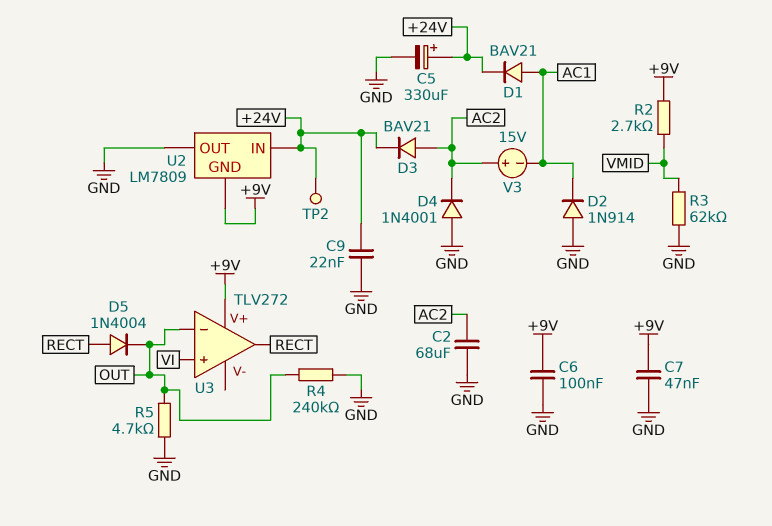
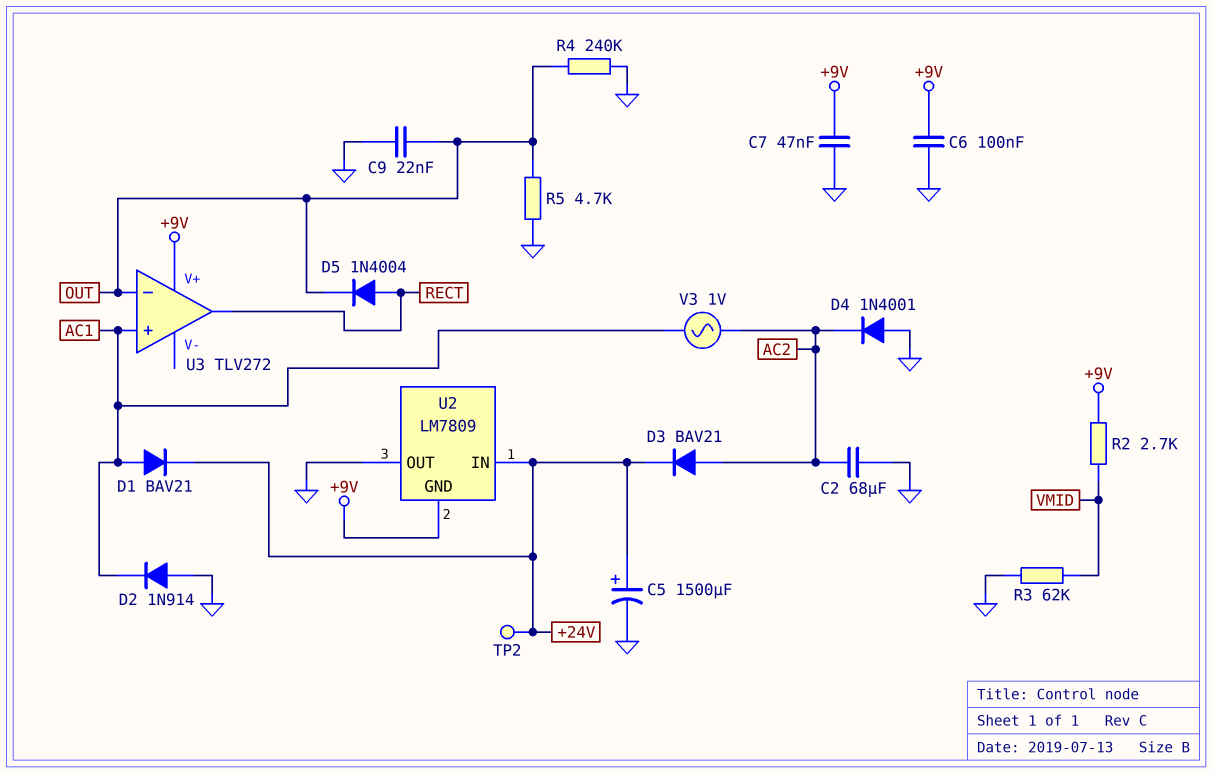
C5: 330uF (plus +24V, minus GND) -> 1500uF (plus +24V, minus GND)
C9: 22nF (+24V, GND) -> 22nF (GND, OUT)
U3 pin in+: VI -> AC1
V3: 15V (plus AC2, minus AC1) -> AC 1V (AC1, AC2)

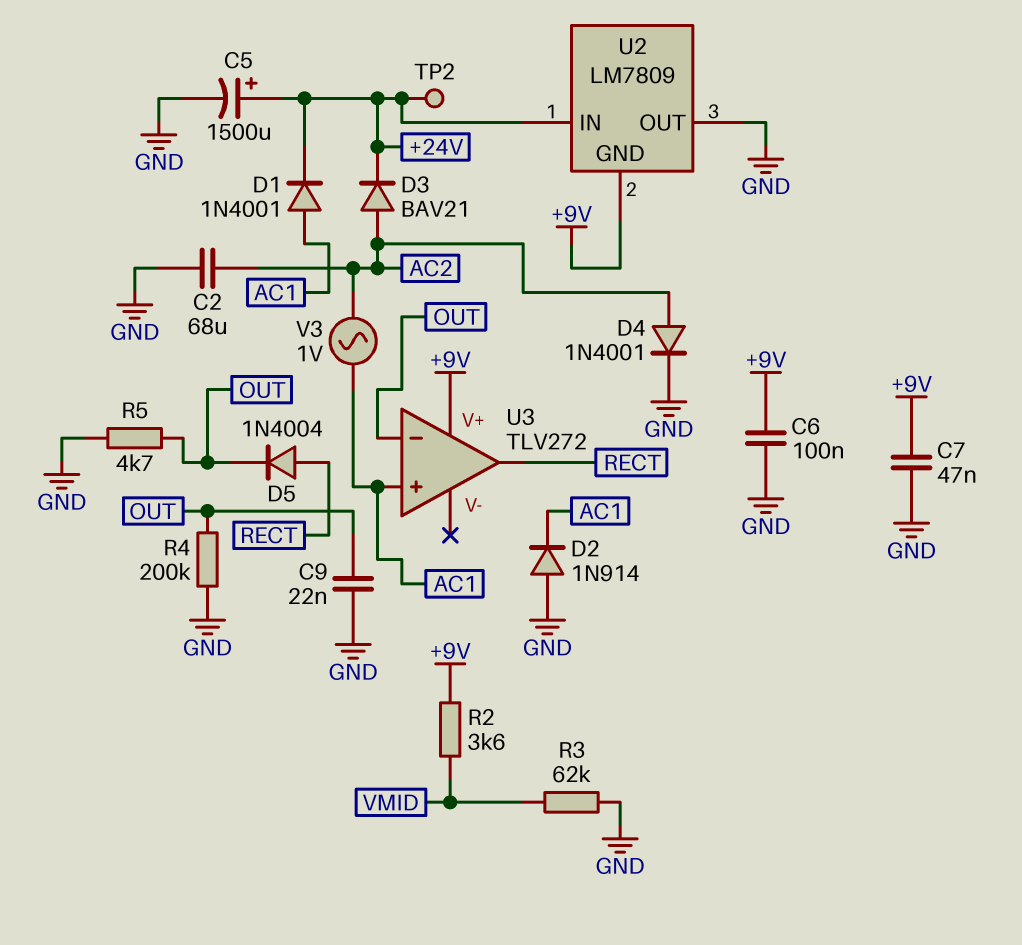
D1: diode BAV21 (A AC1, K +24V) -> diode 1N4001 (A AC1, K +24V)
D4: diode 1N4001 (A GND, K AC2) -> diode 1N4001 (A AC2, K GND)
R2: 2.7k (+9V, VMID) -> 3.6k (+9V, VMID)
R4: 240k (GND, OUT) -> 200k (GND, OUT)

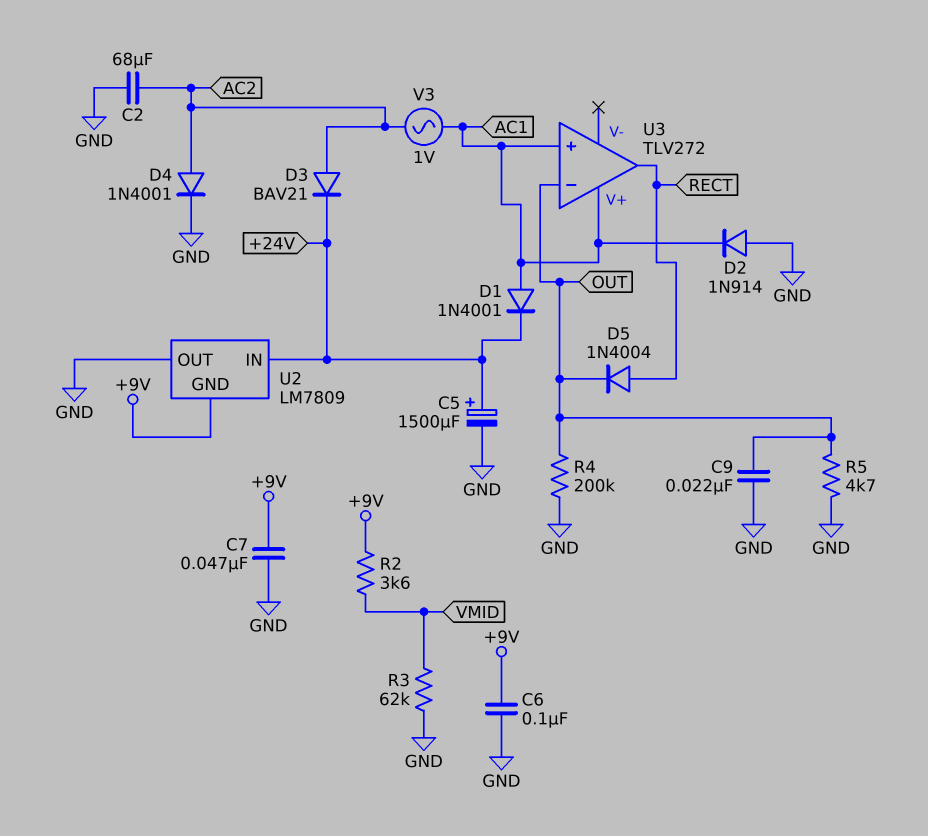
TP2: test point (+24V) -> none
U3 pin V+: +9V -> AC1

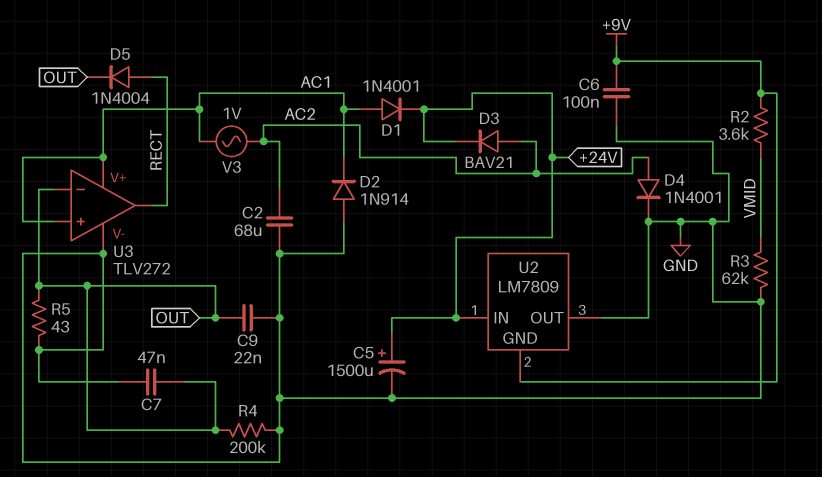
C7: 47nF (+9V, GND) -> 47nF (GND, OUT)
R5: 4.7k (GND, OUT) -> 43 (GND, OUT)
U3 pin V-: none -> GND

